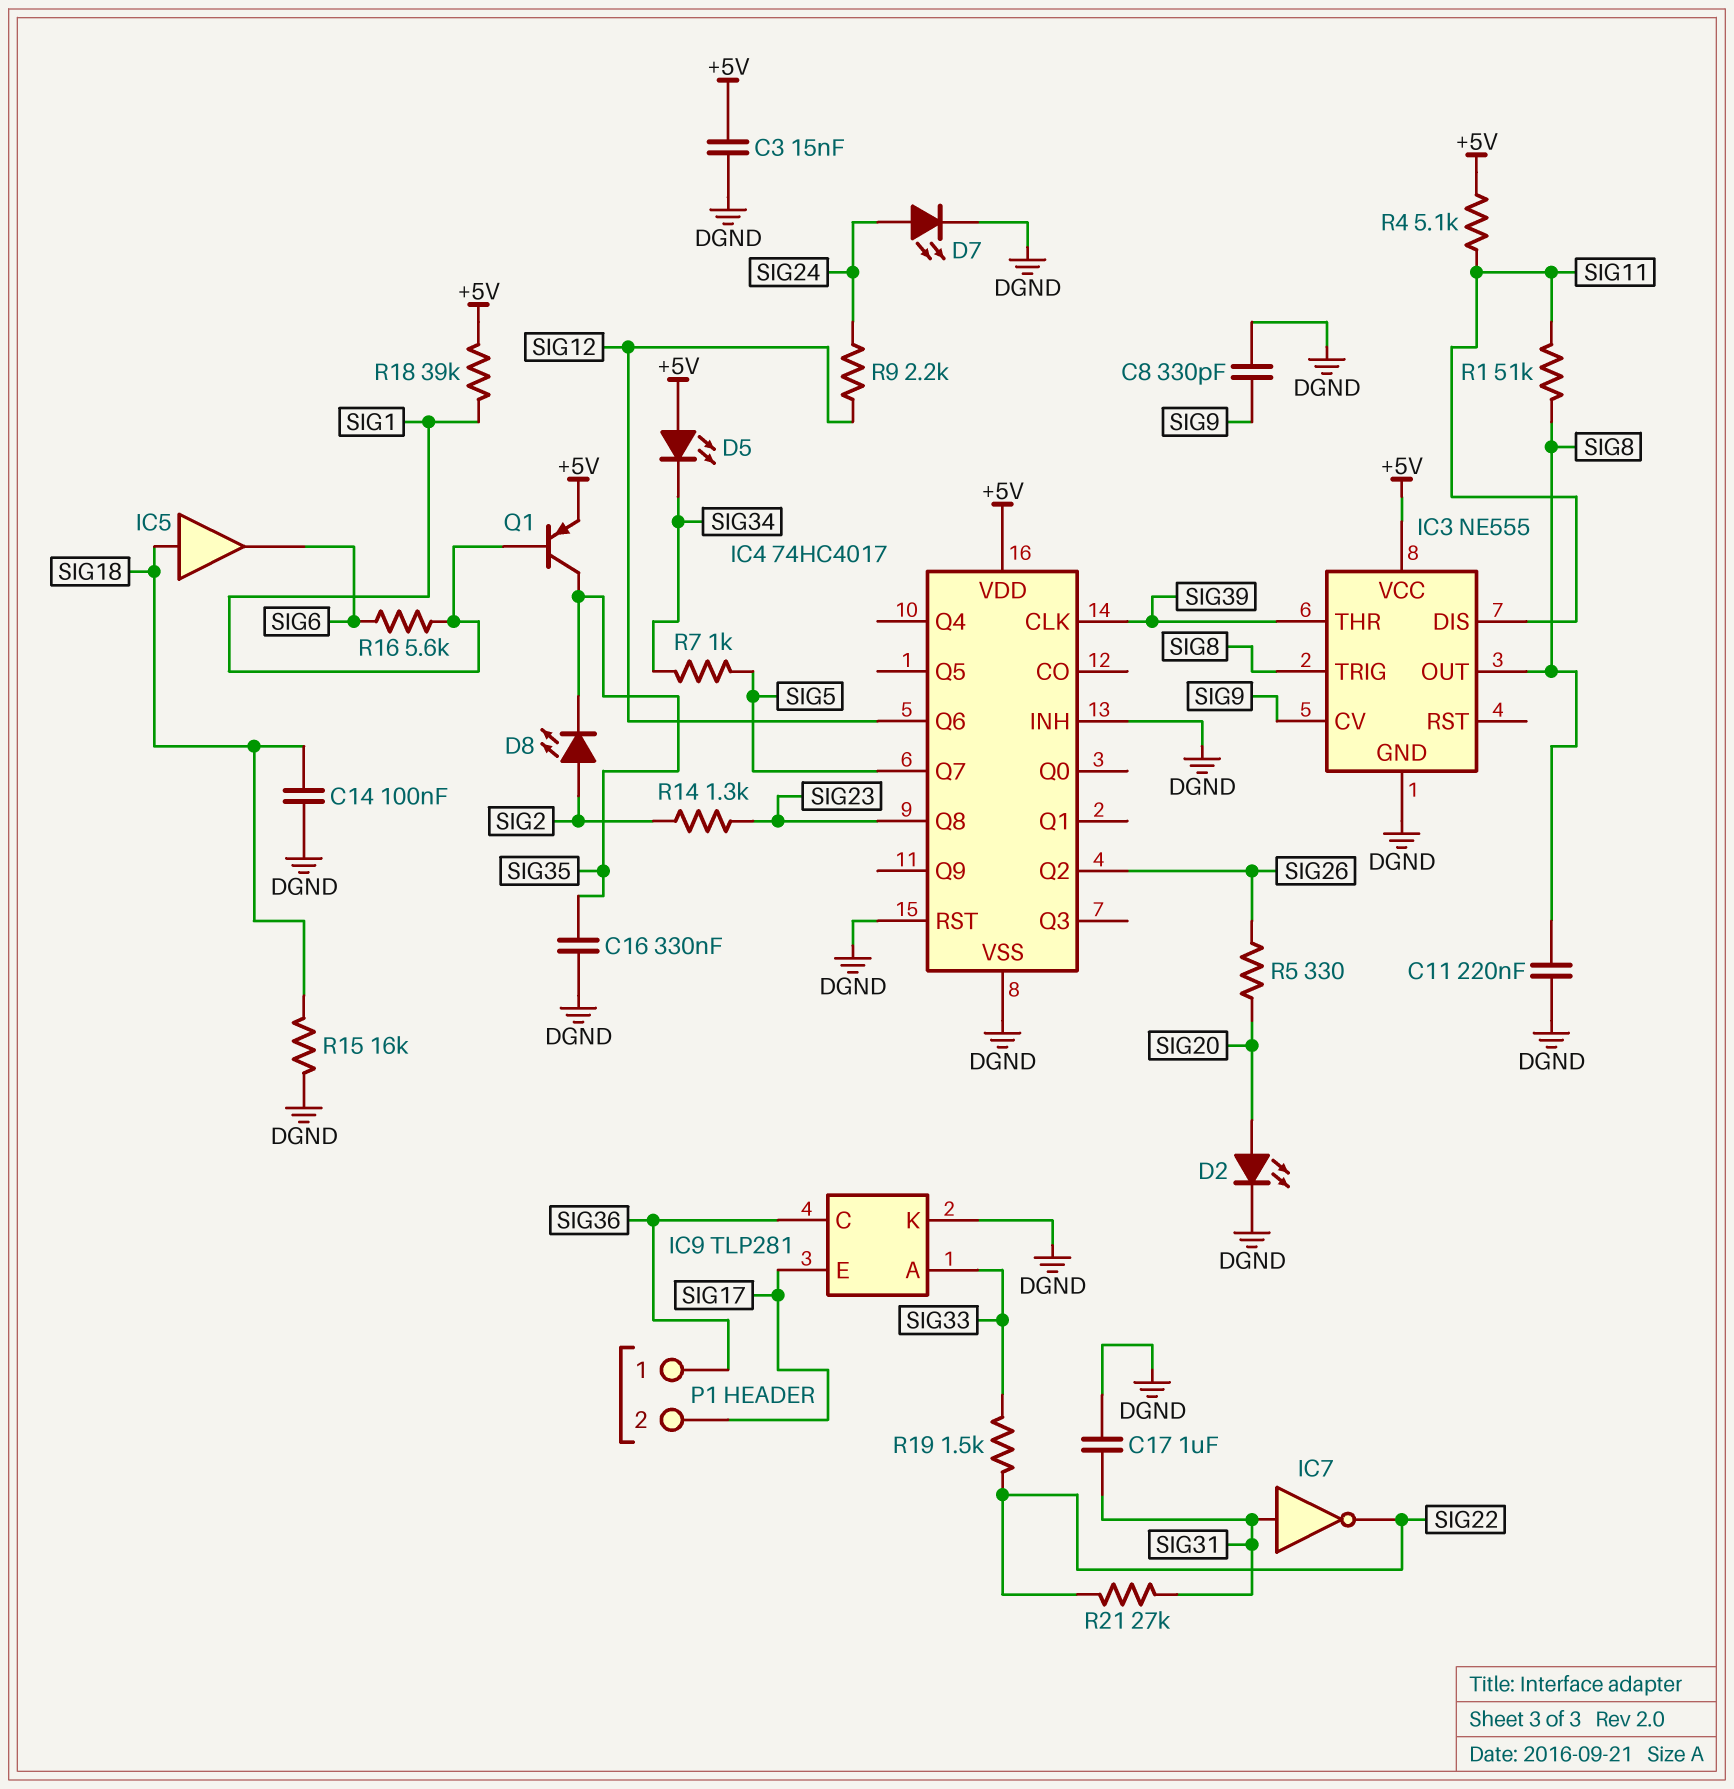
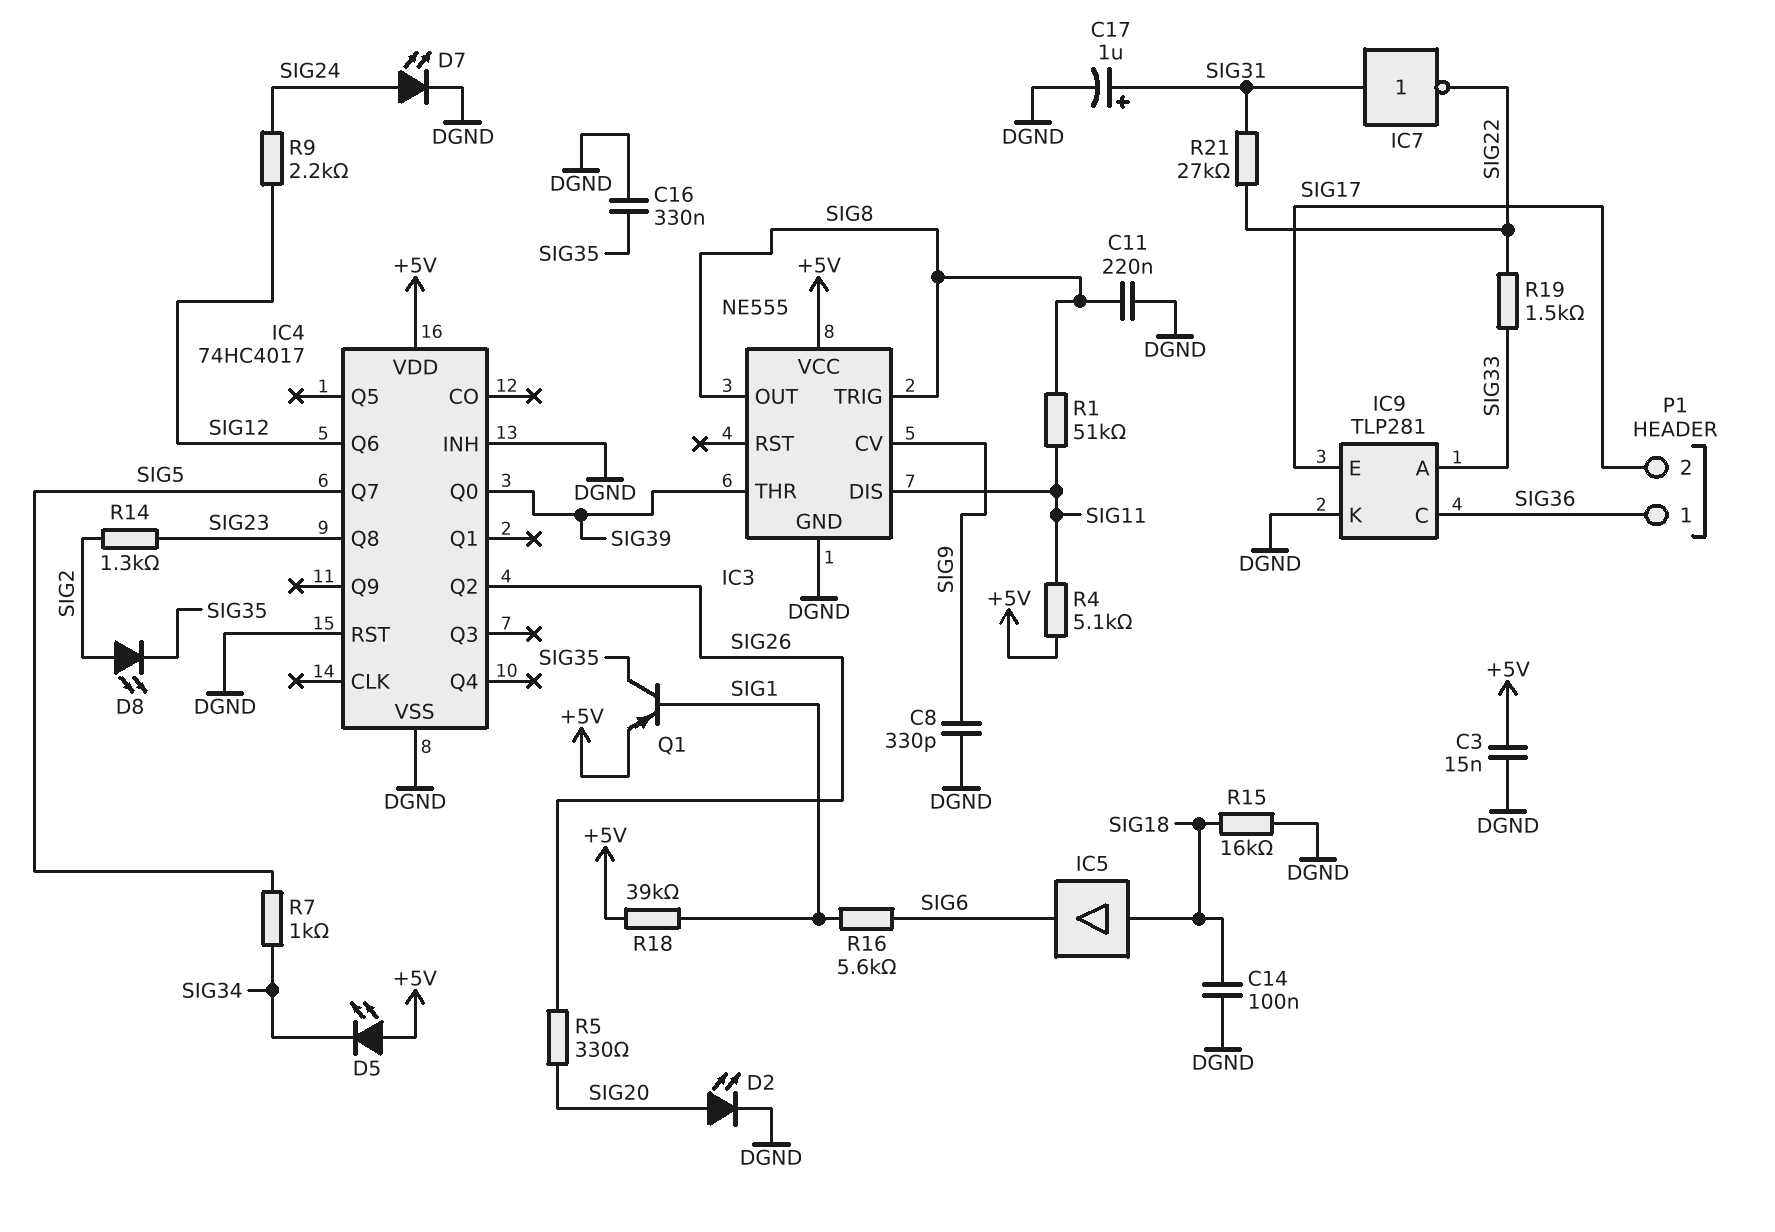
C17: 1uF (DGND, SIG31) -> 1uF (plus SIG31, minus DGND)
IC4 pin CLK: SIG39 -> none
IC4 pin Q0: none -> SIG39

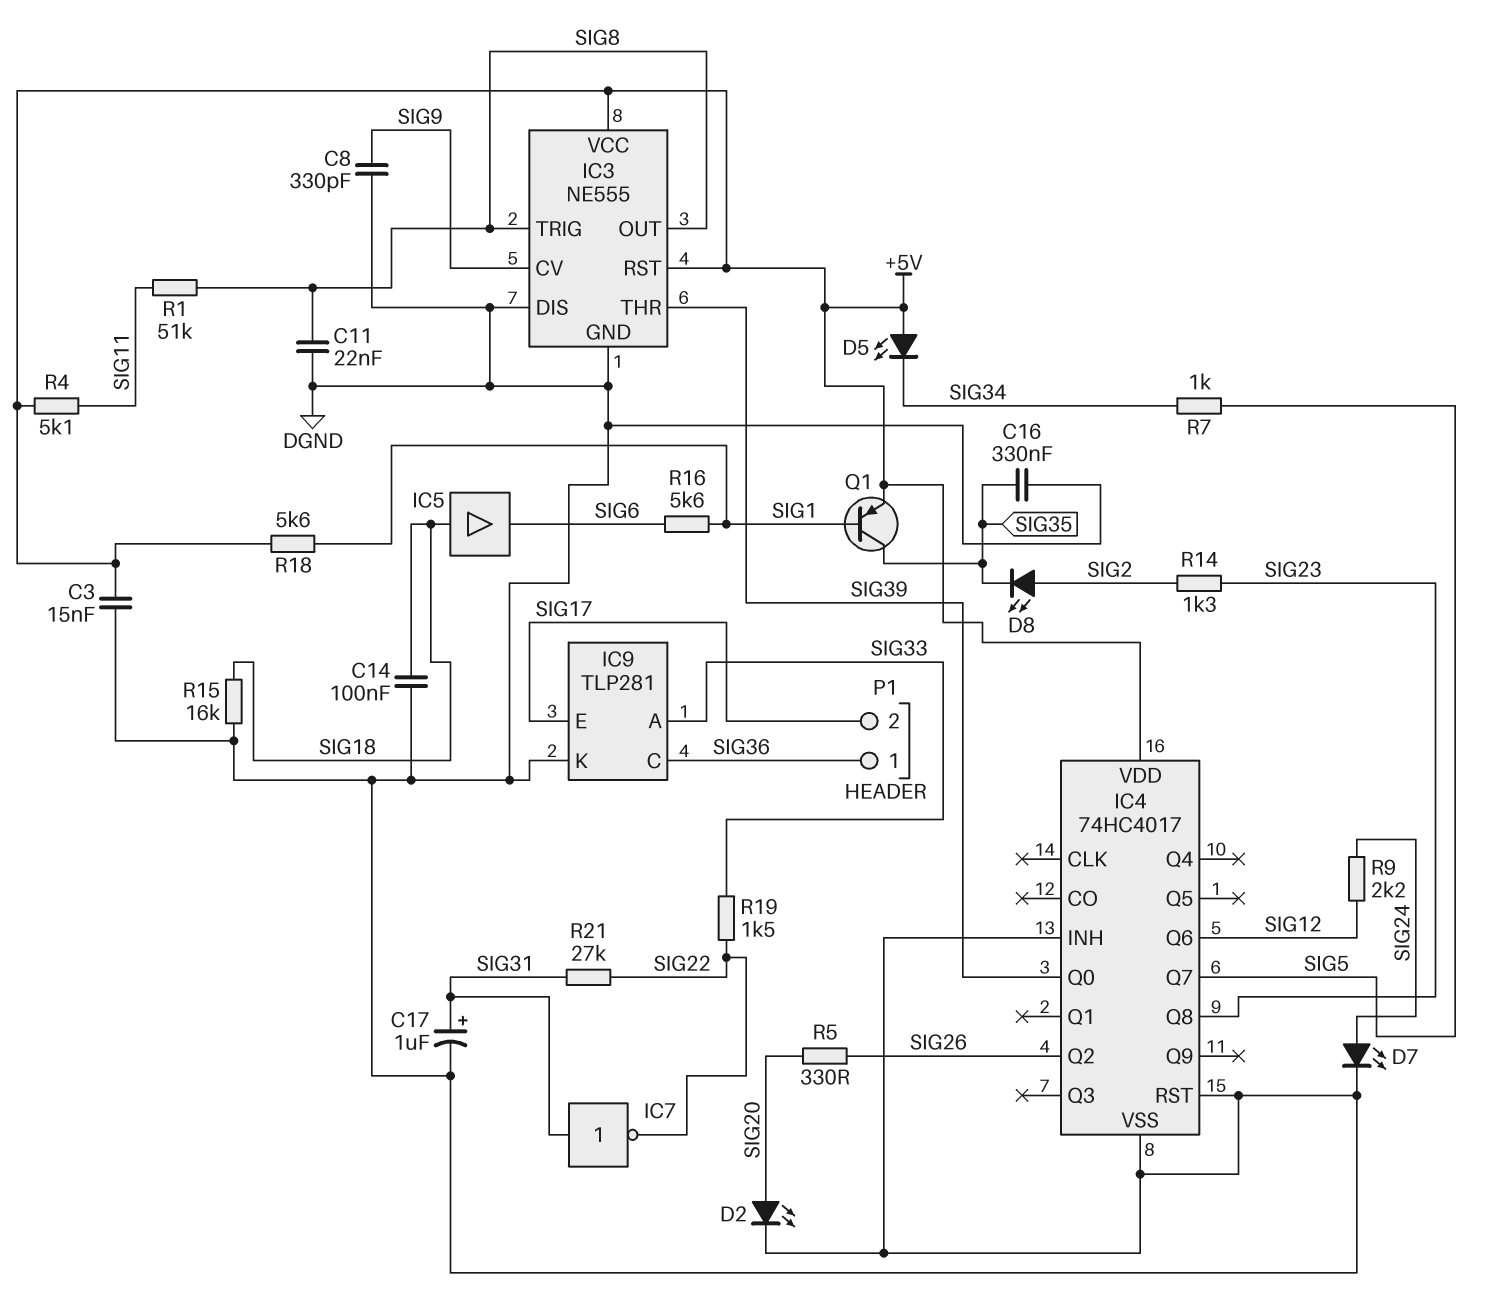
C11: 220nF (DGND, SIG8) -> 22nF (DGND, SIG8)
IC3 pin DIS: SIG11 -> DGND
IC3 pin RST: none -> +5V
R18: 39k (+5V, SIG1) -> 5.6k (+5V, SIG1)

